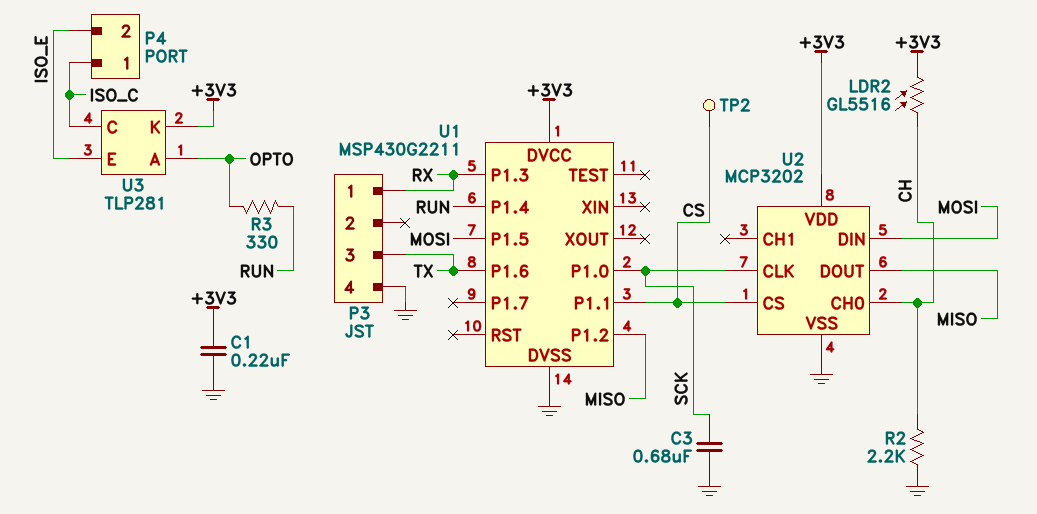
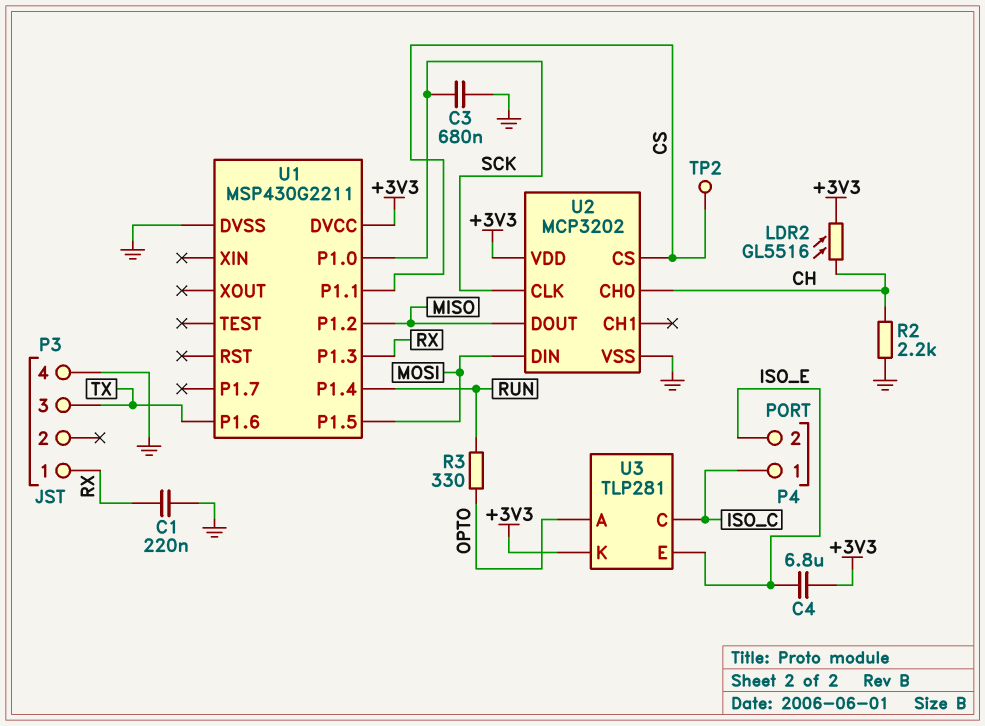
C1: 220nF (+3V3, GND) -> 220nF (GND, RX)
C4: none -> 6.8uF (+3V3, ISO_E)

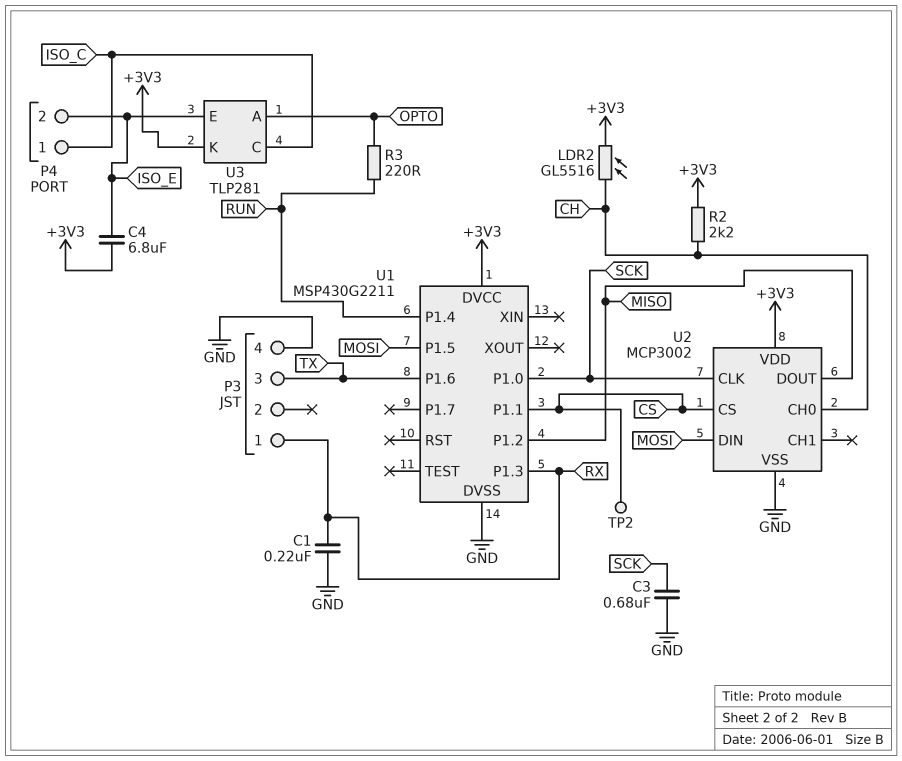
R2: 2.2k (CH, GND) -> 2.2k (+3V3, CH)
R3: 330 (OPTO, RUN) -> 220 (OPTO, RUN)
U2: MCP3202 -> MCP3002

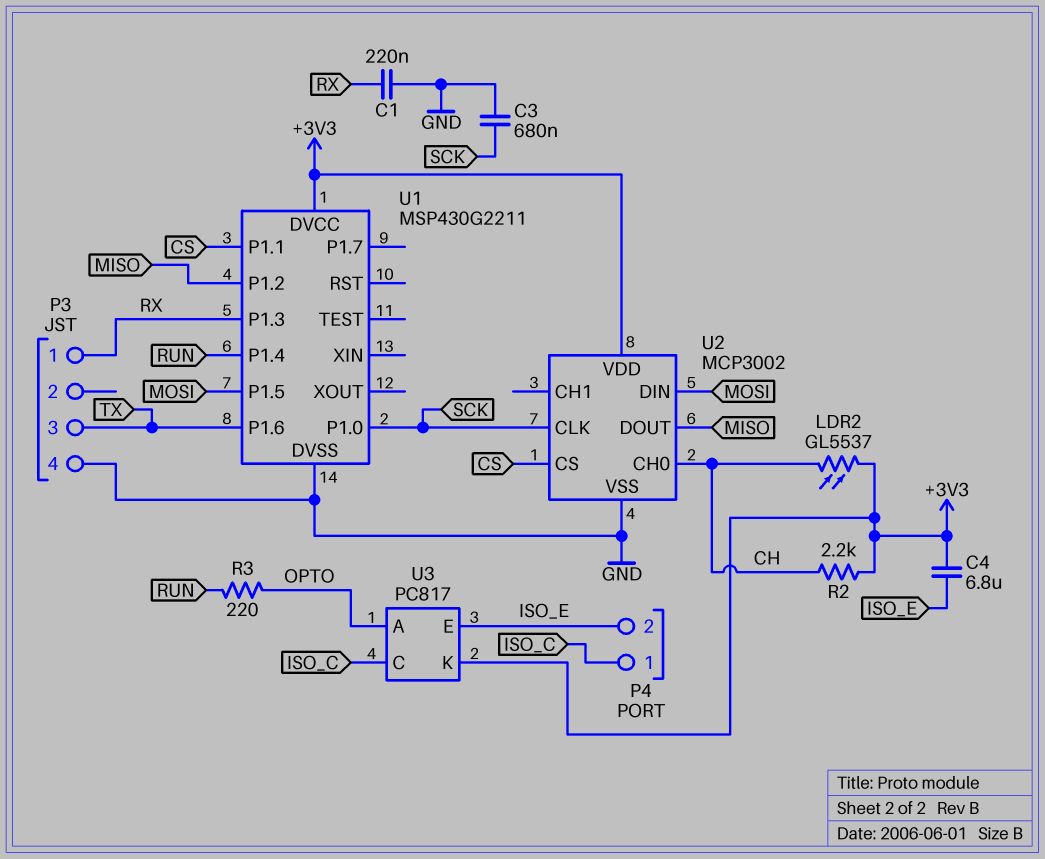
LDR2: GL5516 (+3V3, CH) -> GL5537 (+3V3, CH)
TP2: test point (CS) -> none
U3: TLP281 -> PC817

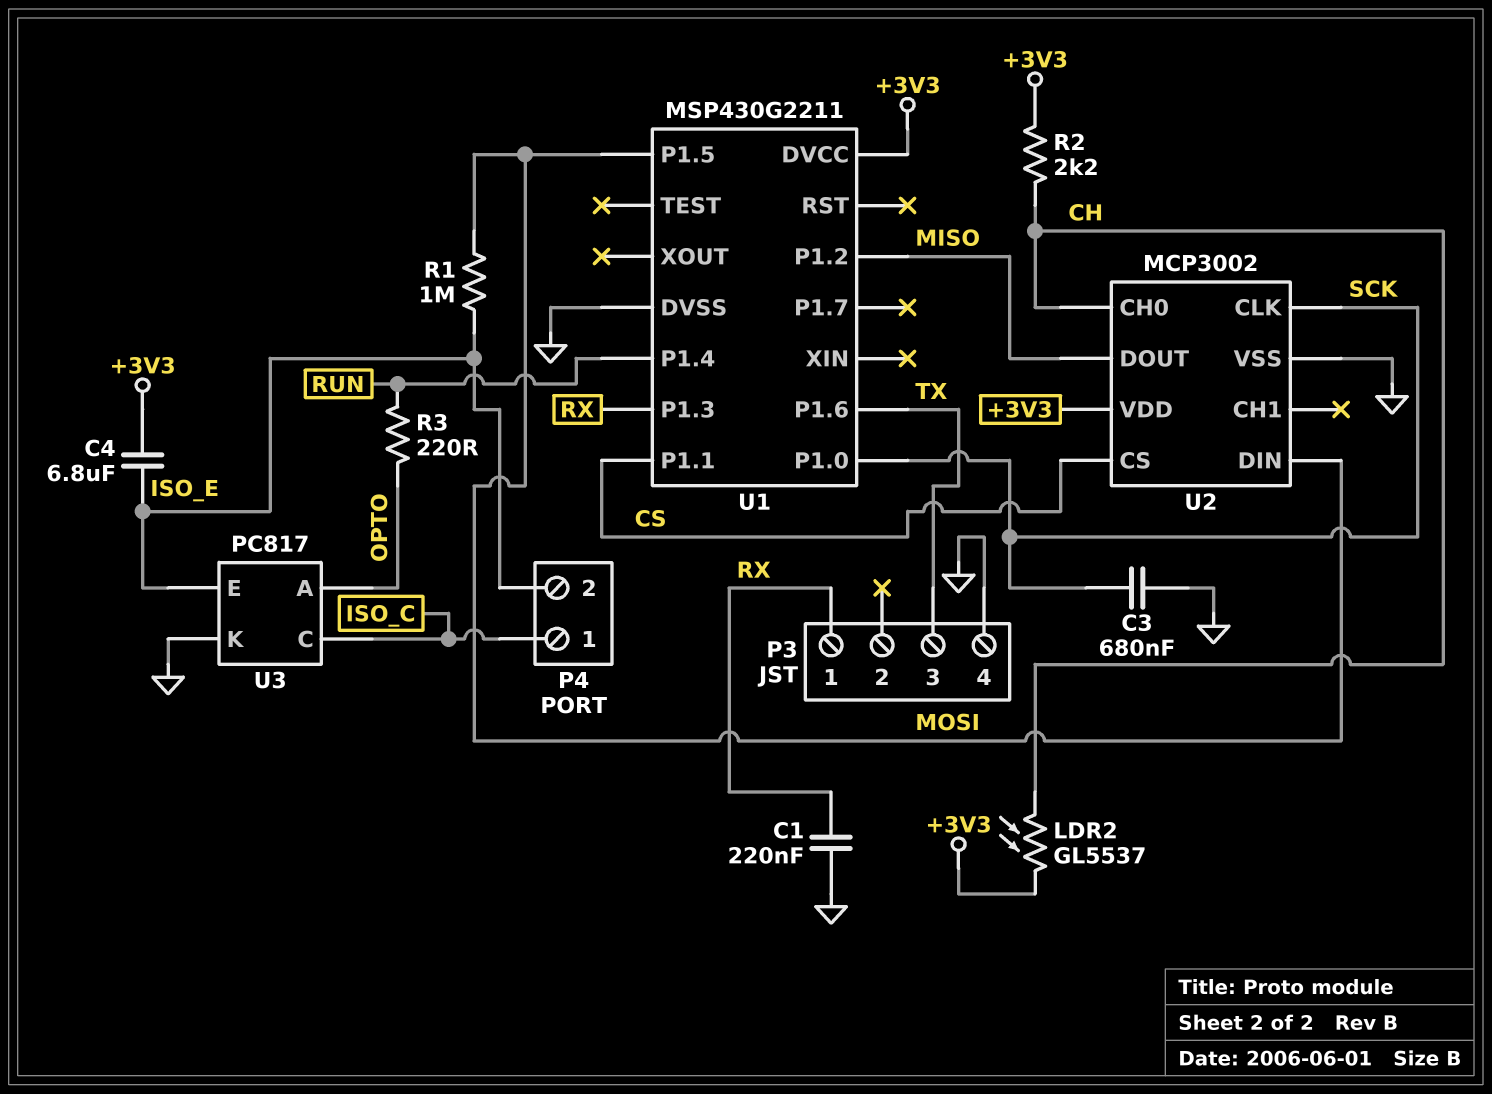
R1: none -> 1M (ISO_E, MOSI)
U3 pin K: +3V3 -> GND

